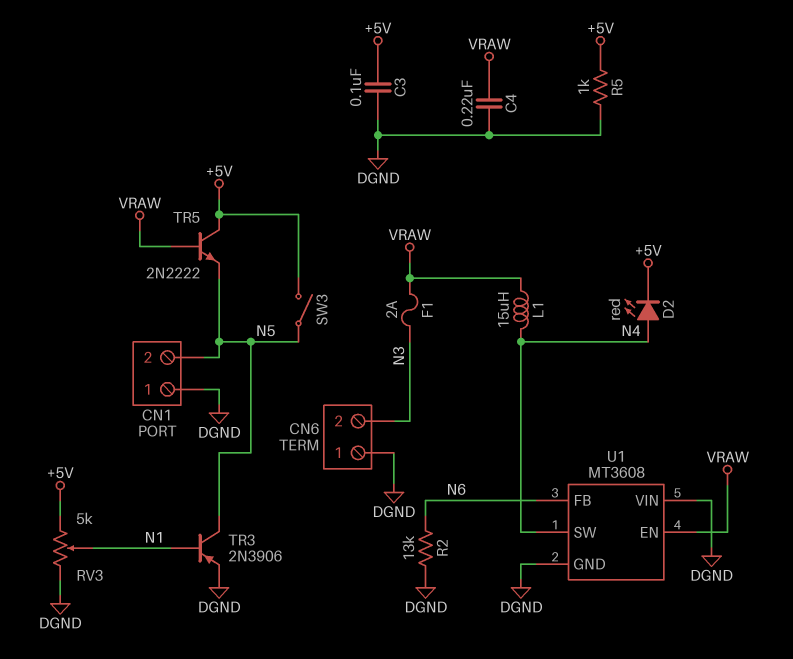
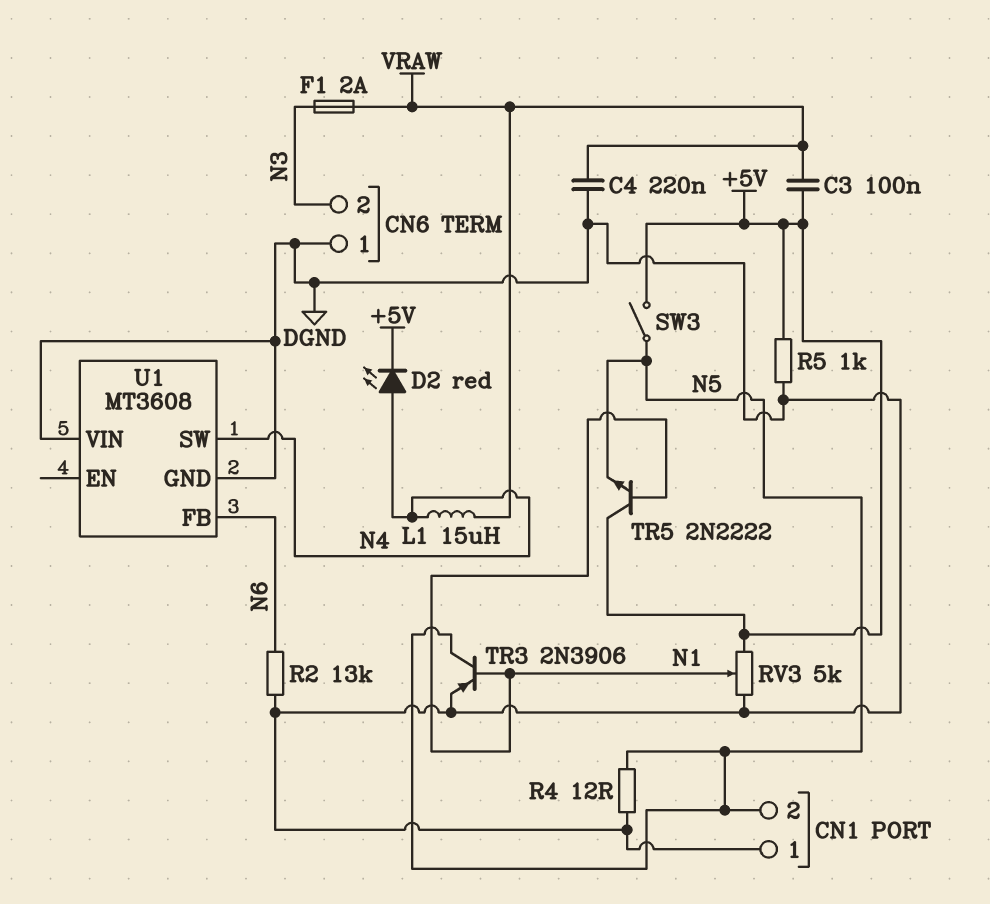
C3: 100nF (+5V, DGND) -> 100nF (+5V, VRAW)
R4: none -> 12 (DGND, N5)
TR5: NPN 2N2222 (B VRAW, C +5V, E N5) -> NPN 2N2222 (B N1, C +5V, E N5)
U1 pin EN: VRAW -> none

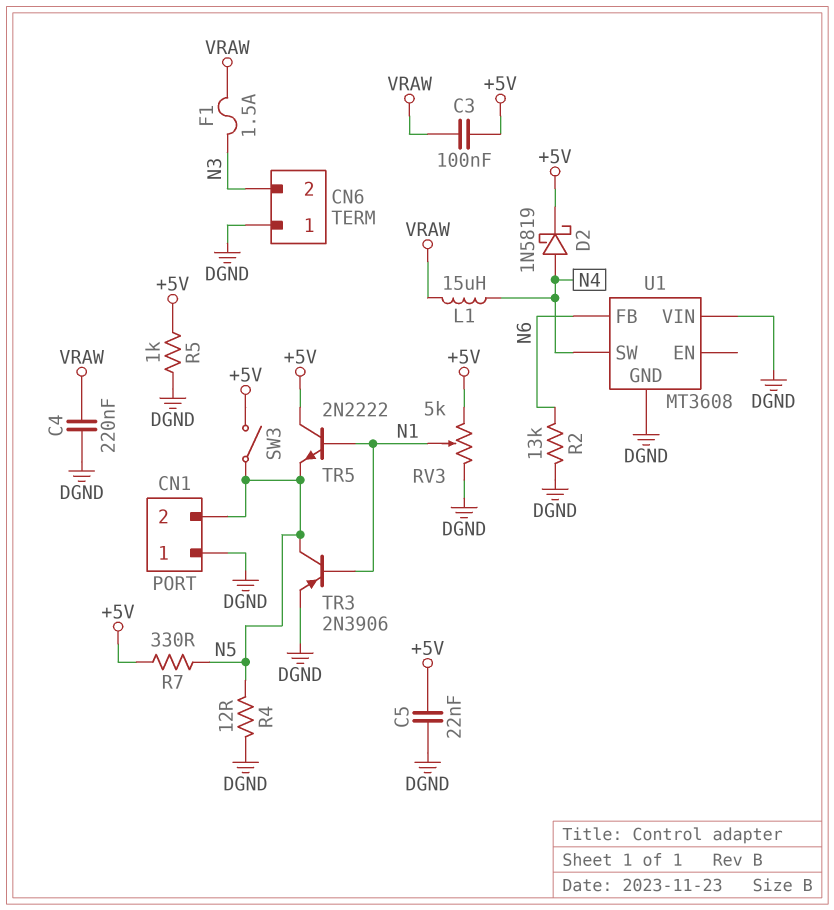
C5: none -> 22nF (+5V, DGND)
D2: LED red (A N4, K +5V) -> schottky 1N5819 (A N4, K +5V)
F1: 2A (N3, VRAW) -> 1.5A (N3, VRAW)
R7: none -> 330 (+5V, N5)

